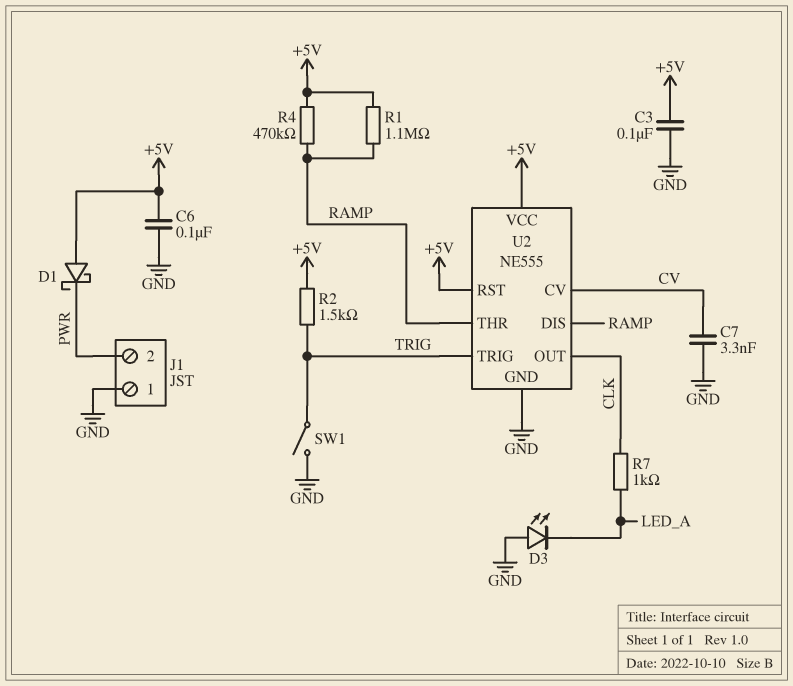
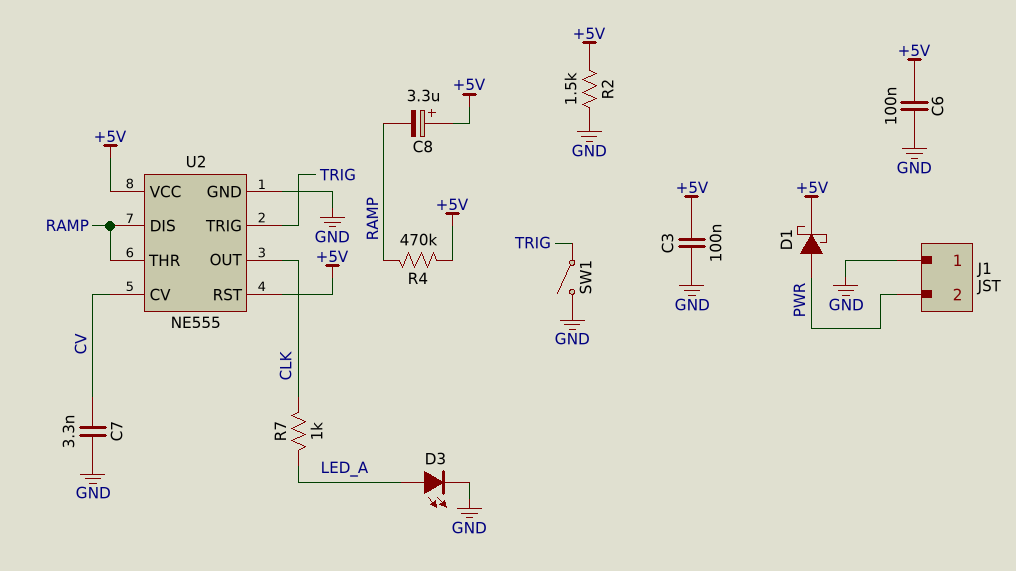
C8: none -> 3.3uF (plus +5V, minus RAMP)
D1: schottky (A +5V, K PWR) -> schottky (A PWR, K +5V)
D3: LED (A GND, K LED_A) -> LED (A LED_A, K GND)
R1: 1.1M (+5V, RAMP) -> none
R2: 1.5k (+5V, TRIG) -> 1.5k (+5V, GND)

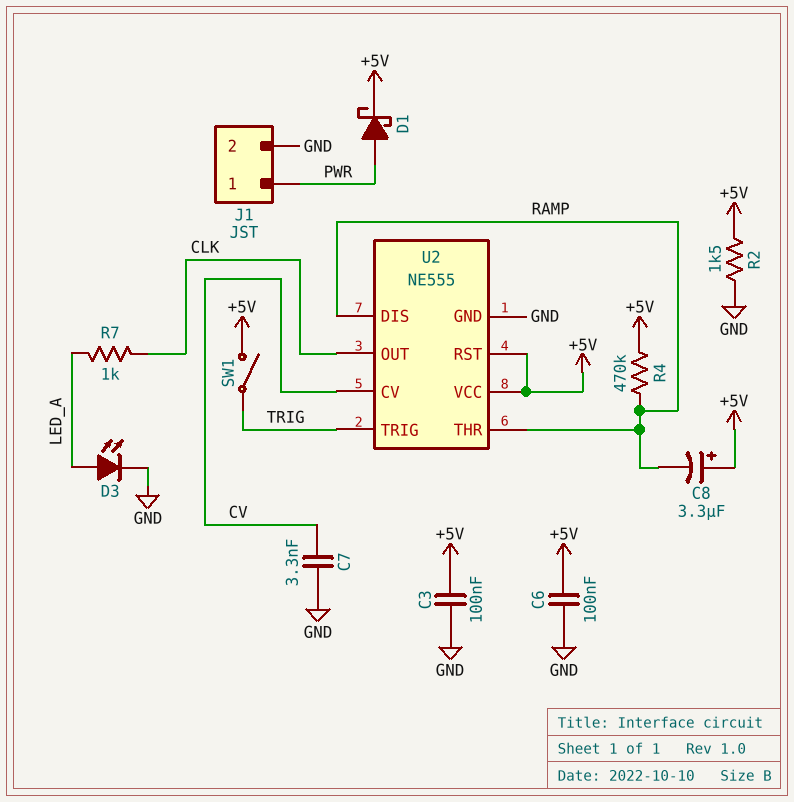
J1 pin 1: GND -> PWR
J1 pin 2: PWR -> GND
SW1: switch (GND, TRIG) -> switch (+5V, TRIG)

